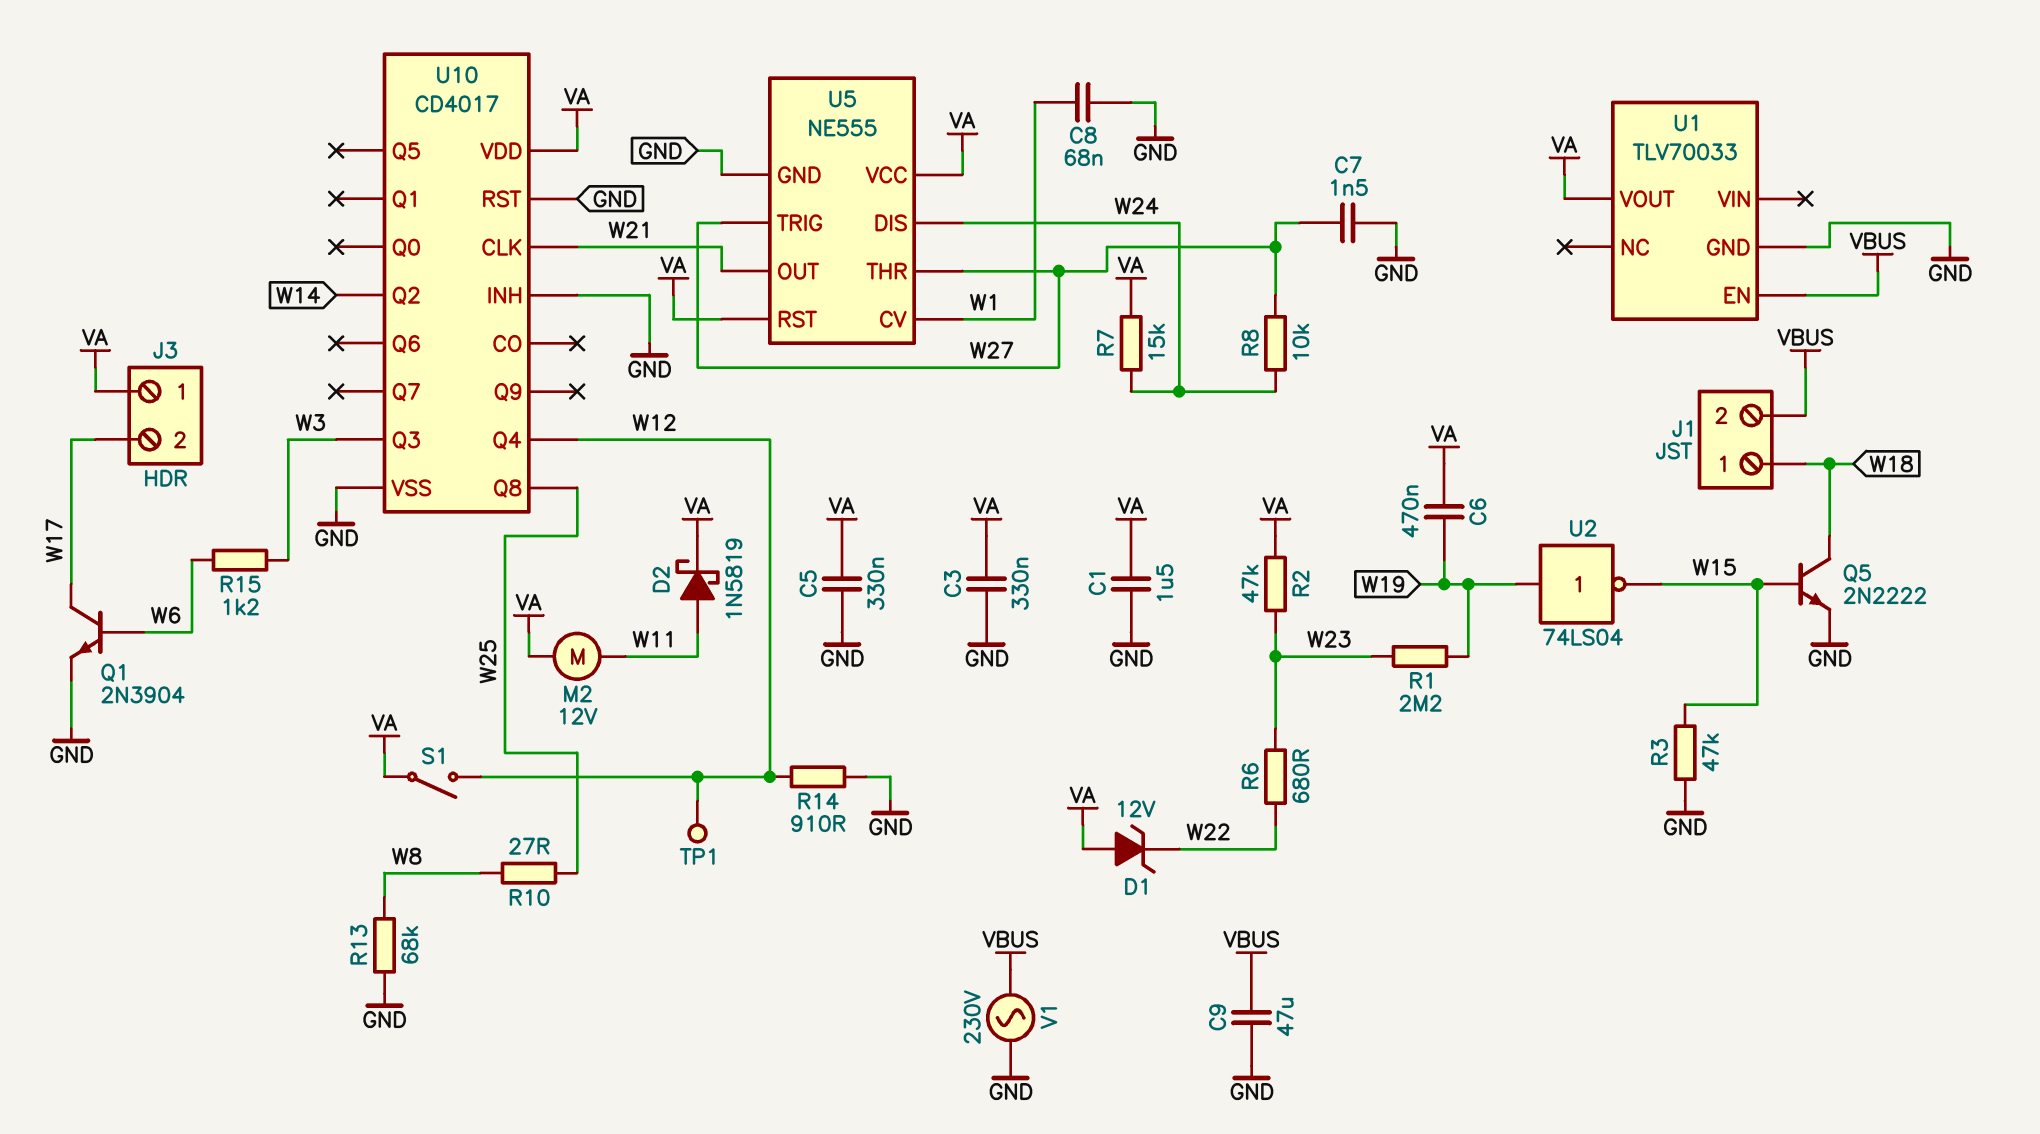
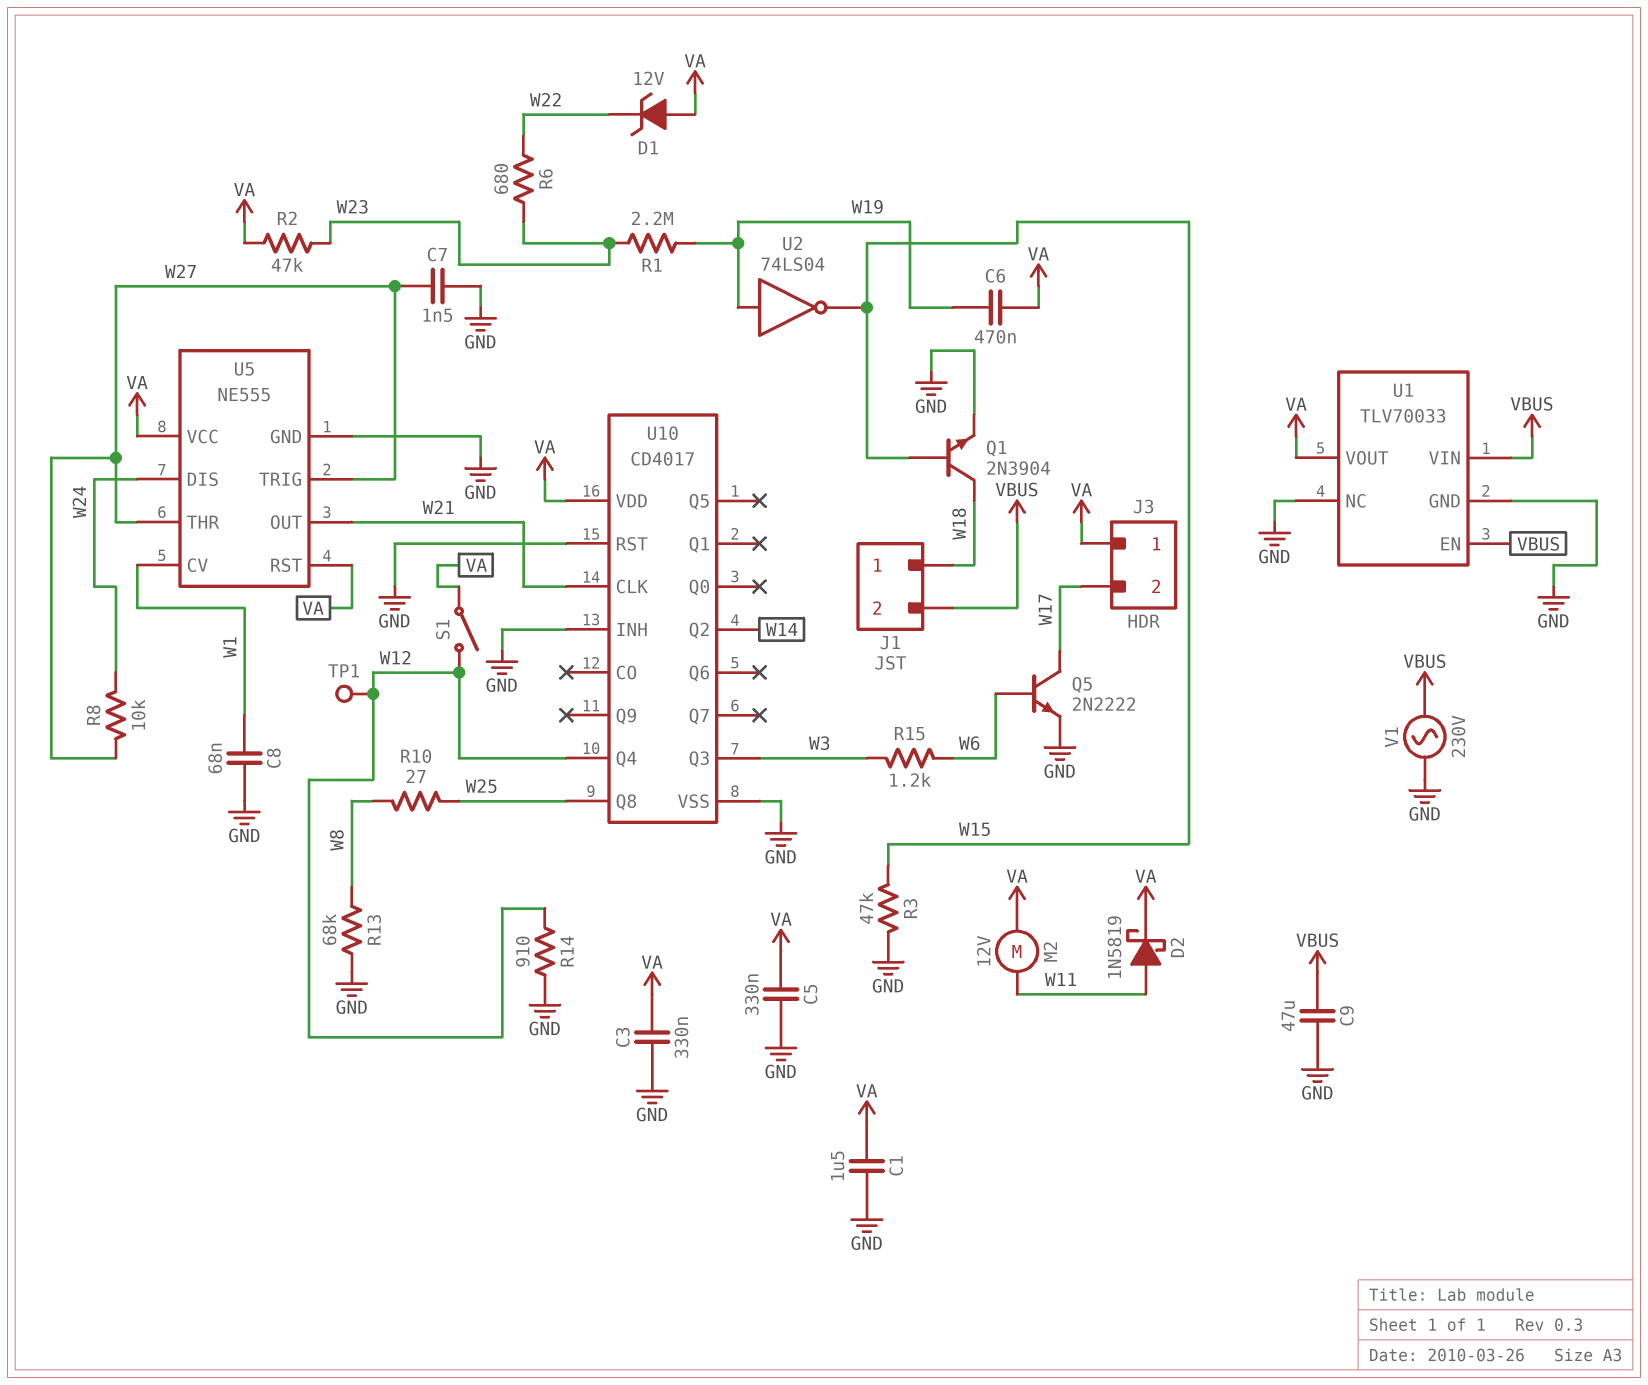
Q1: NPN 2N3904 (B W6, C W17, E GND) -> NPN 2N3904 (B W15, C W18, E GND)
Q5: NPN 2N2222 (B W15, C W18, E GND) -> NPN 2N2222 (B W6, C W17, E GND)
R7: 15k (VA, W24) -> none
U1 pin NC: none -> GND
U1 pin VIN: none -> VBUS

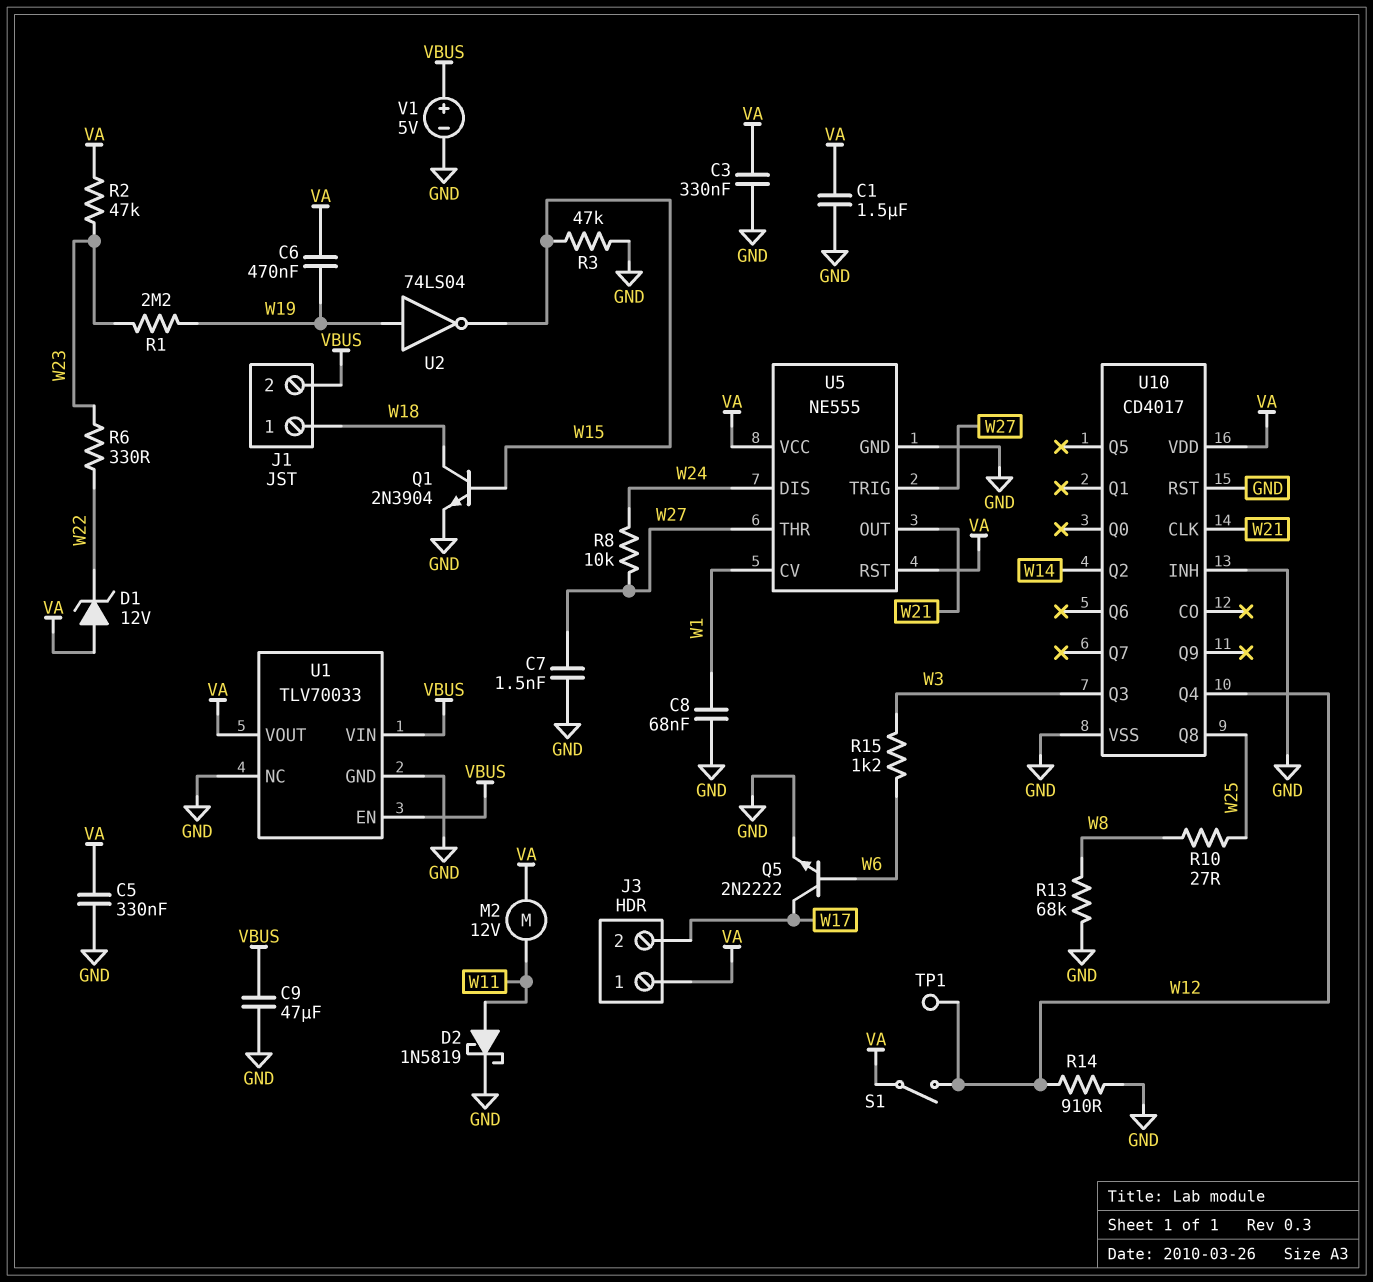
D2: schottky 1N5819 (A W11, K VA) -> schottky 1N5819 (A W11, K GND)
R6: 680 (W22, W23) -> 330 (W22, W23)
V1: AC 230V (GND, VBUS) -> 5V (plus VBUS, minus GND)

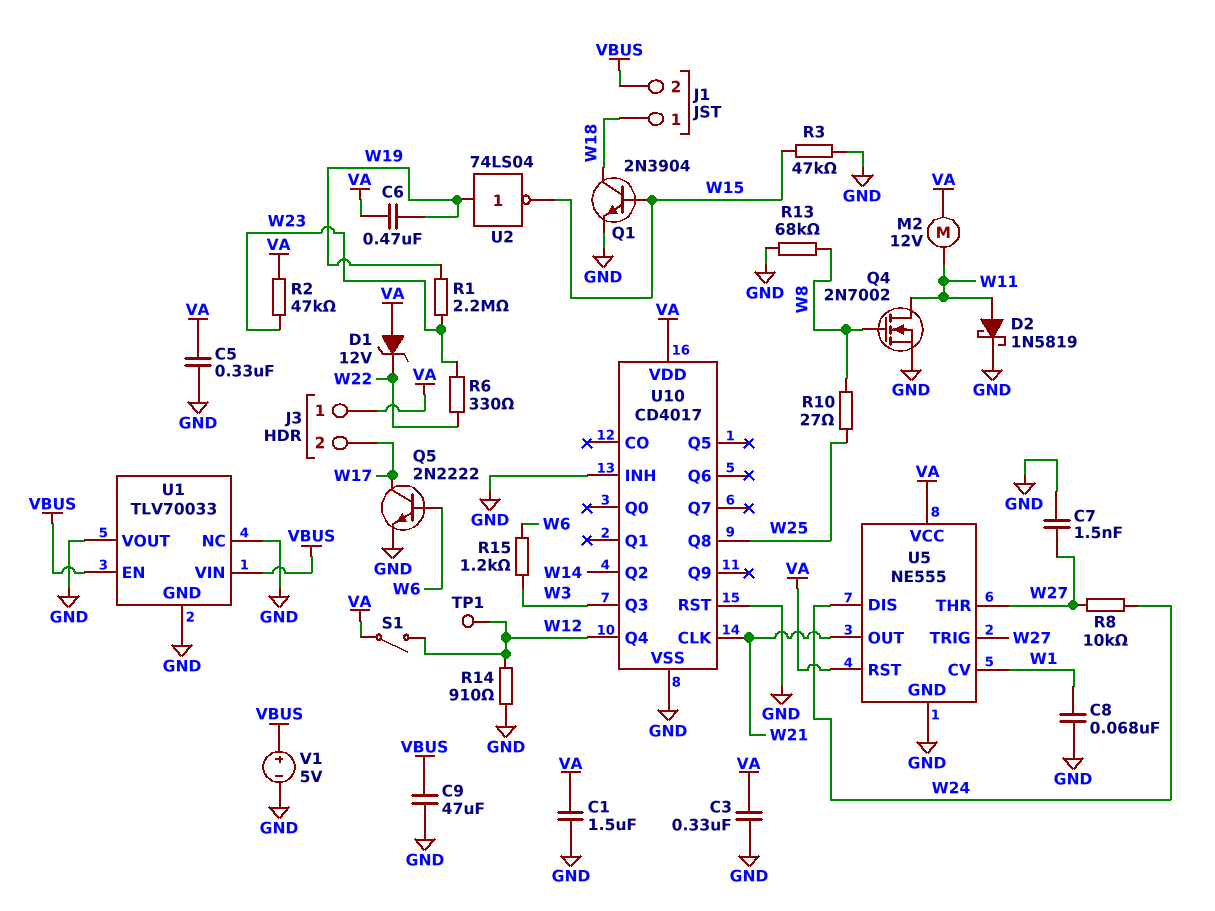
Q4: none -> NMOS 2N7002 (G W8, D W11, S GND)
U1 pin VOUT: VA -> GND

